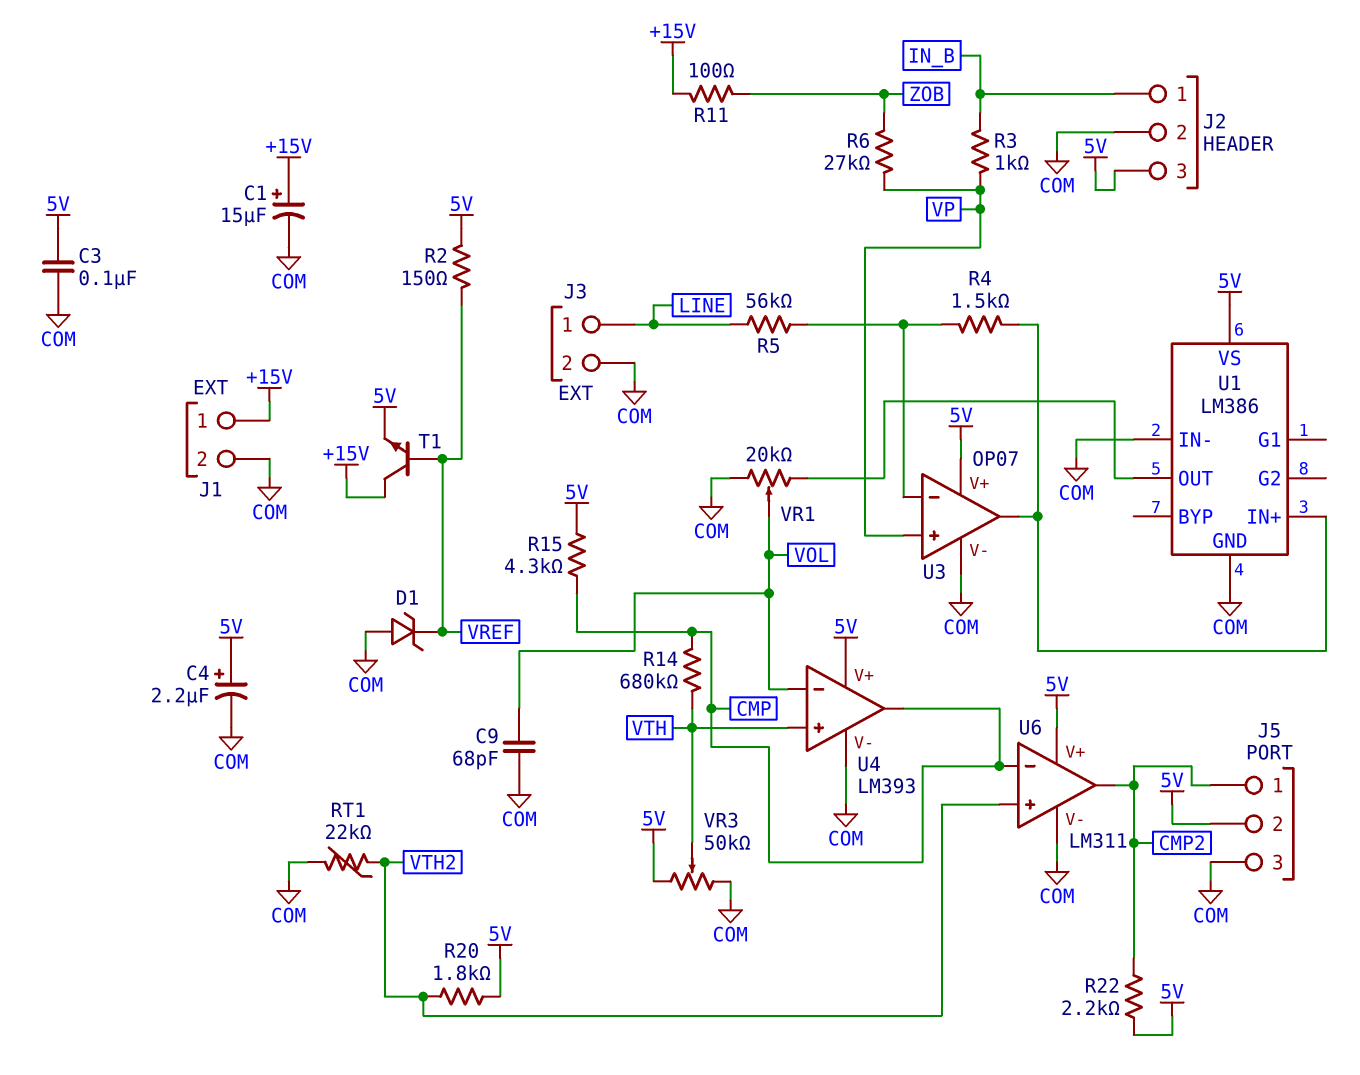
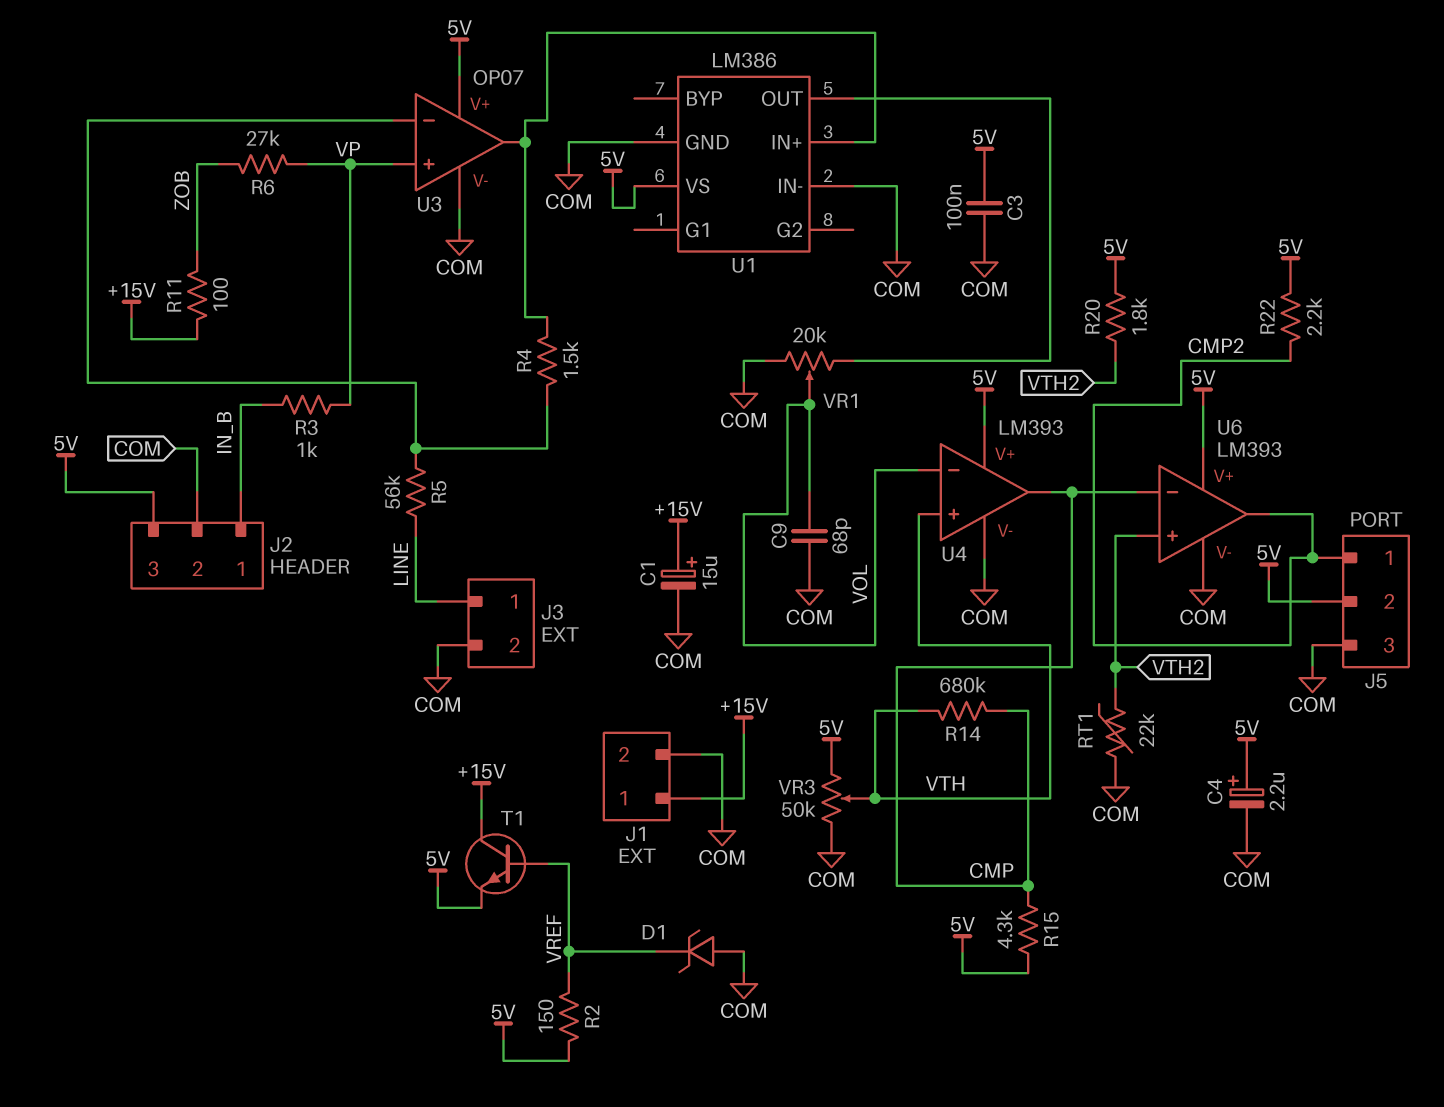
U6: LM311 -> LM393

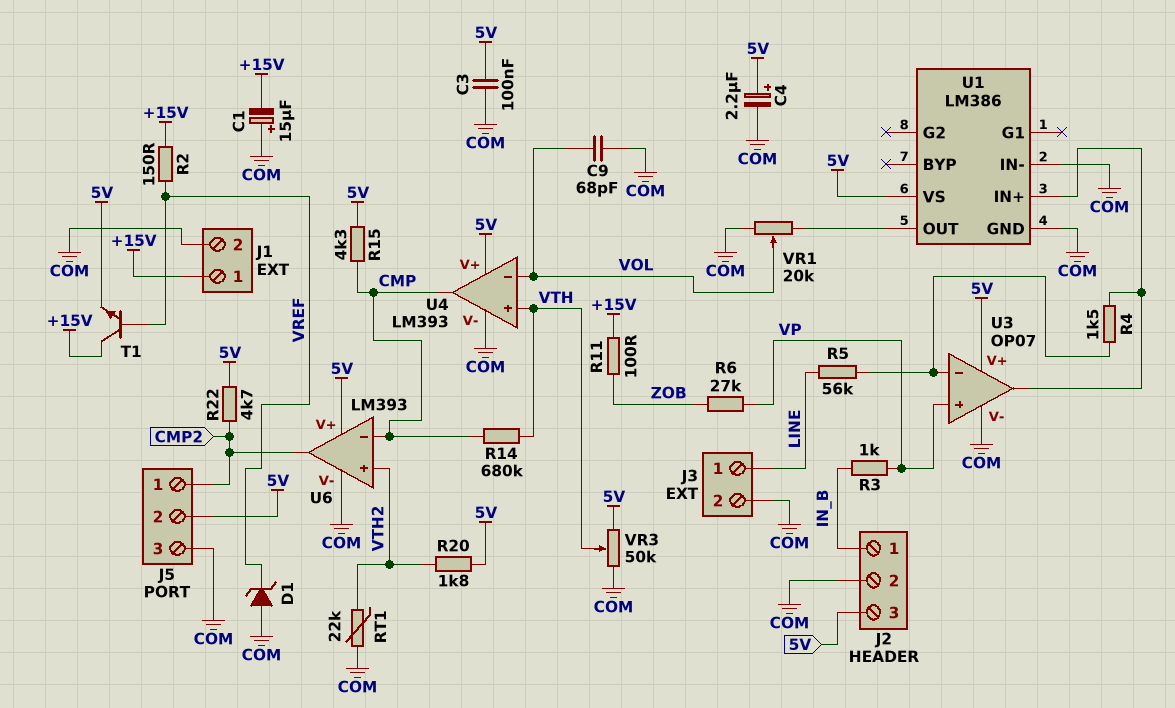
C1: 15uF (plus +15V, minus COM) -> 15uF (plus COM, minus +15V)
R2: 150 (5V, VREF) -> 150 (+15V, VREF)
R22: 2.2k (5V, CMP2) -> 4.7k (5V, CMP2)

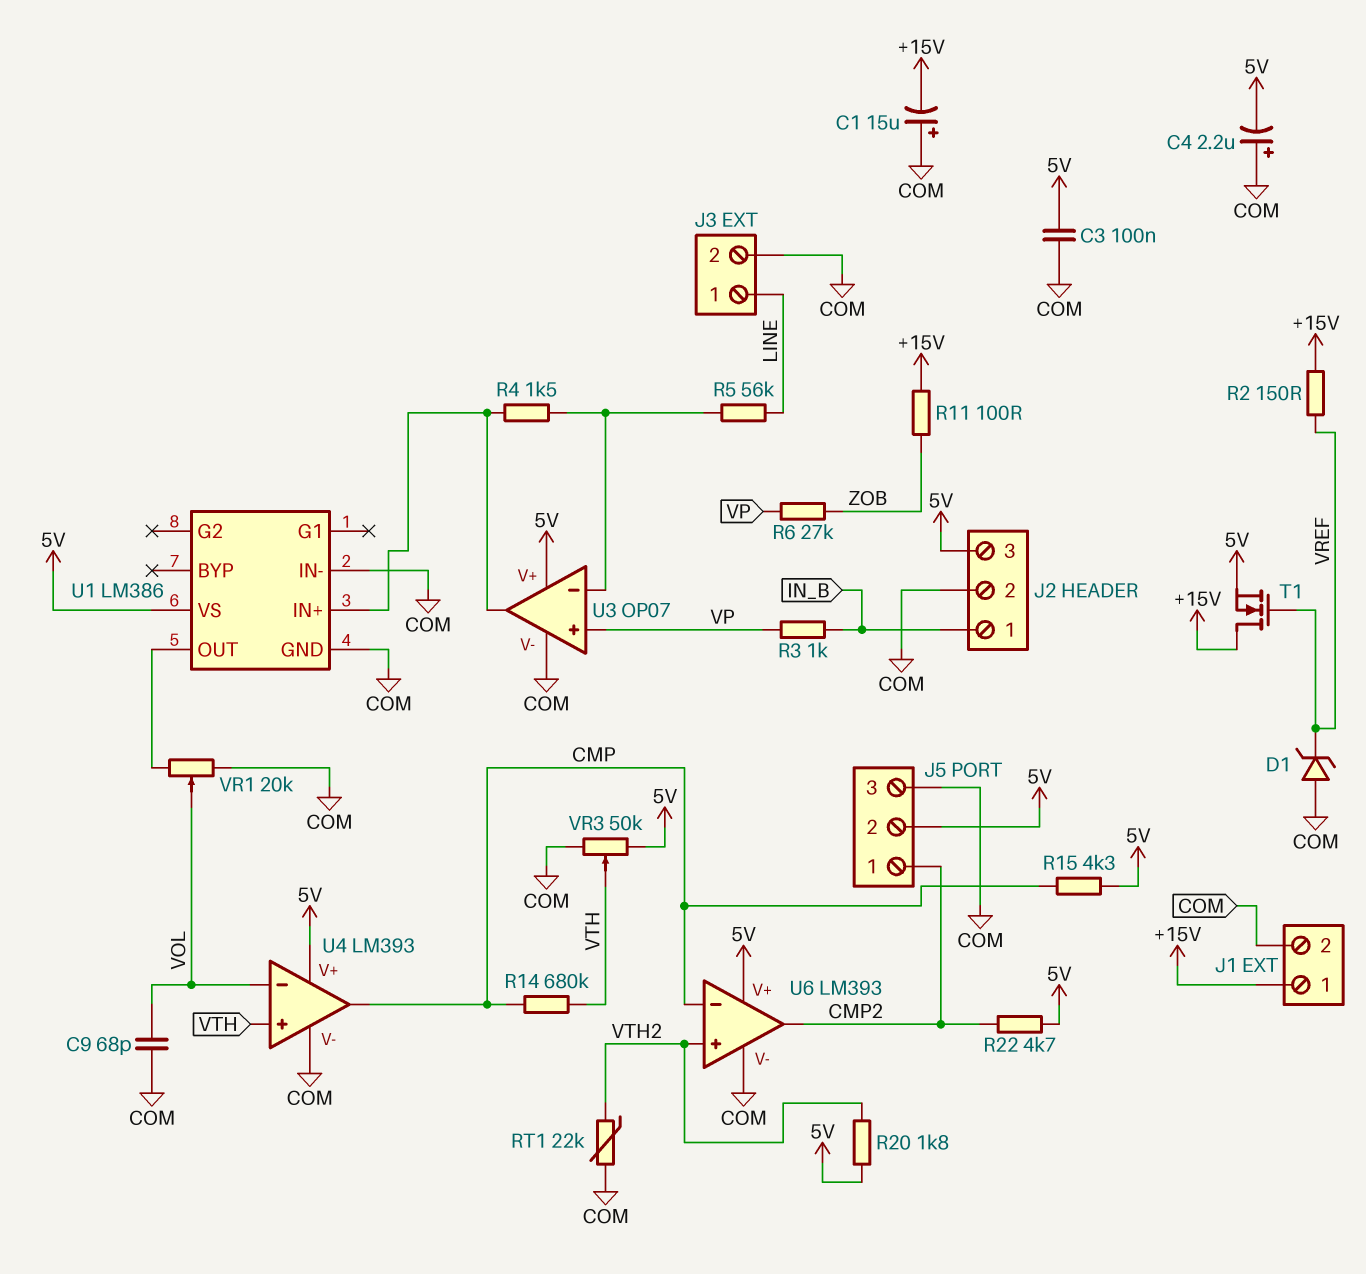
C4: 2.2uF (plus 5V, minus COM) -> 2.2uF (plus COM, minus 5V)
T1: NPN (B VREF, C +15V, E 5V) -> NMOS (G VREF, D +15V, S 5V)

